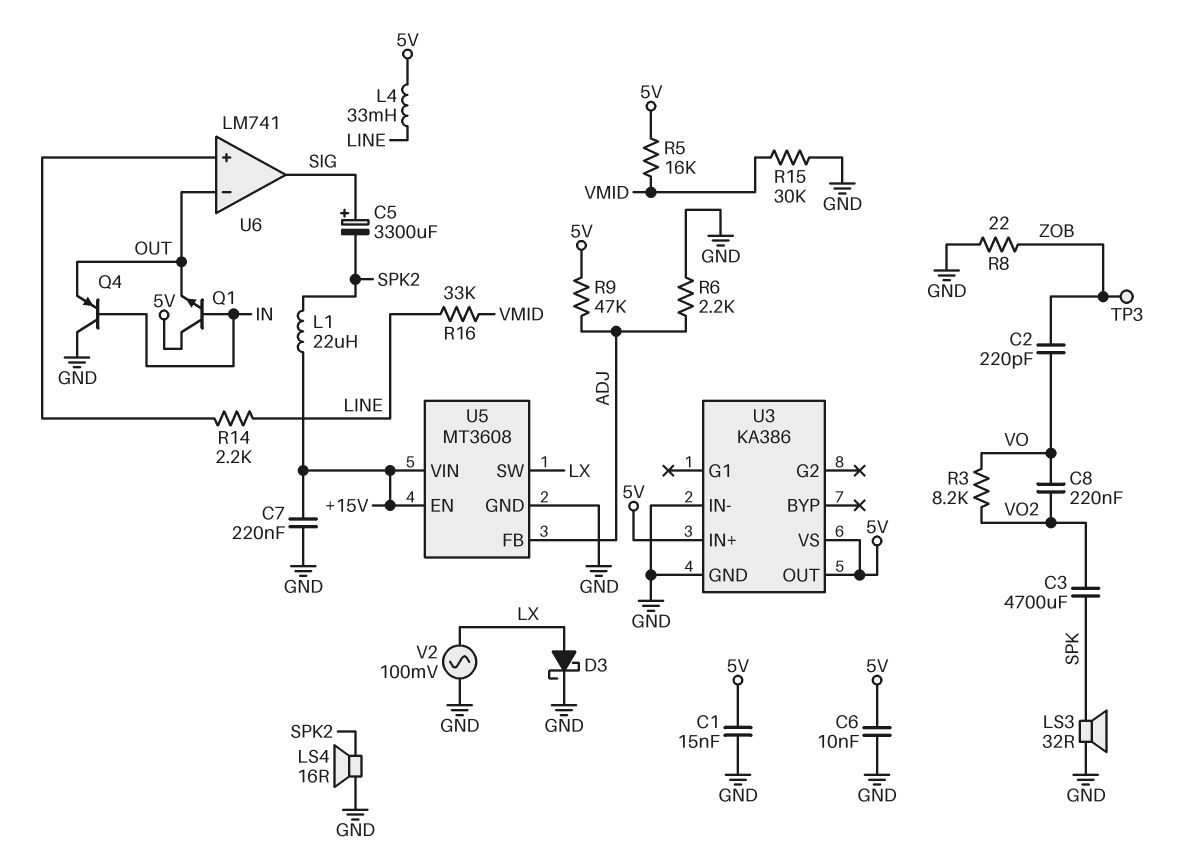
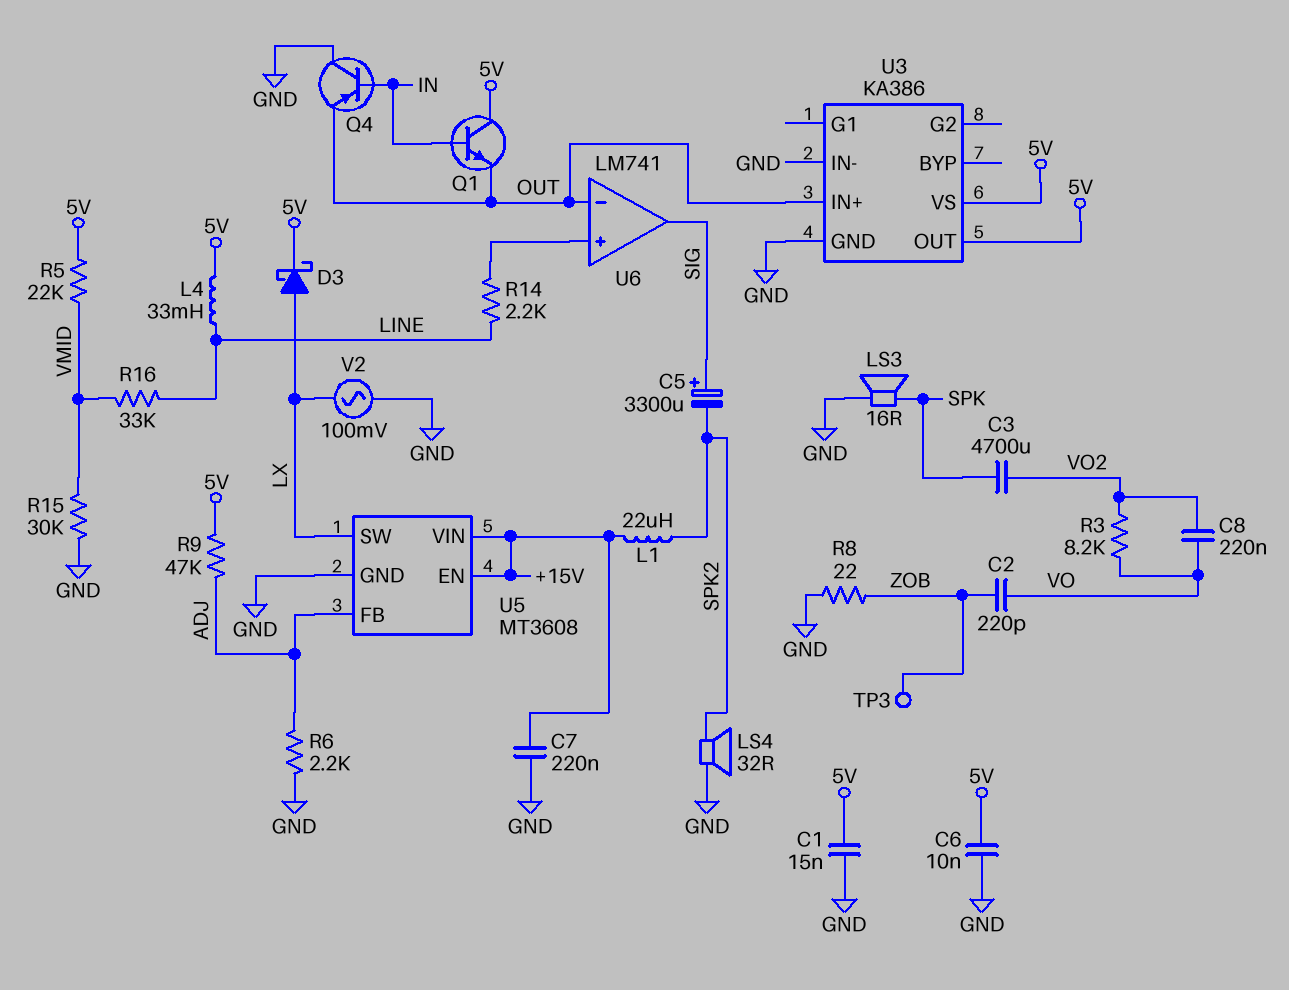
D3: schottky (A LX, K GND) -> schottky (A LX, K 5V)
LS3: speaker 32R (GND, SPK) -> speaker 16R (GND, SPK)
LS4: speaker 16R (GND, SPK2) -> speaker 32R (GND, SPK2)
R5: 16k (5V, VMID) -> 22k (5V, VMID)
U3 pin IN+: 5V -> OUT

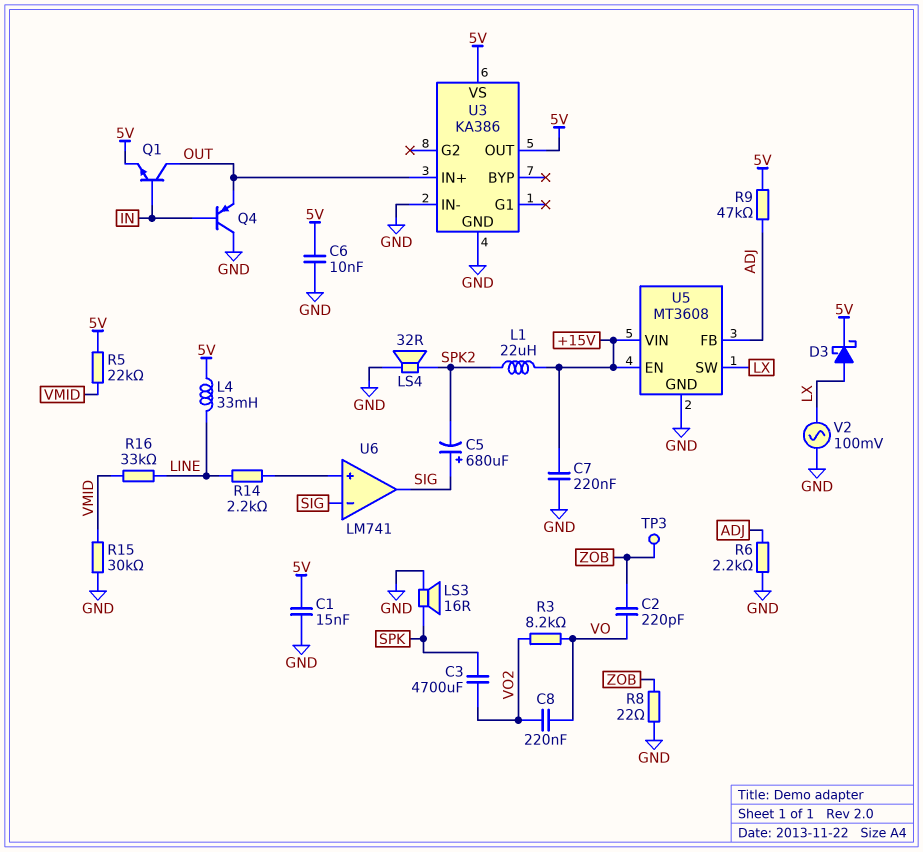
C5: 3300uF (plus SIG, minus SPK2) -> 680uF (plus SIG, minus SPK2)
Q1: NPN (B IN, C 5V, E OUT) -> NPN (B IN, C OUT, E 5V)
U6 pin in-: OUT -> SIG

